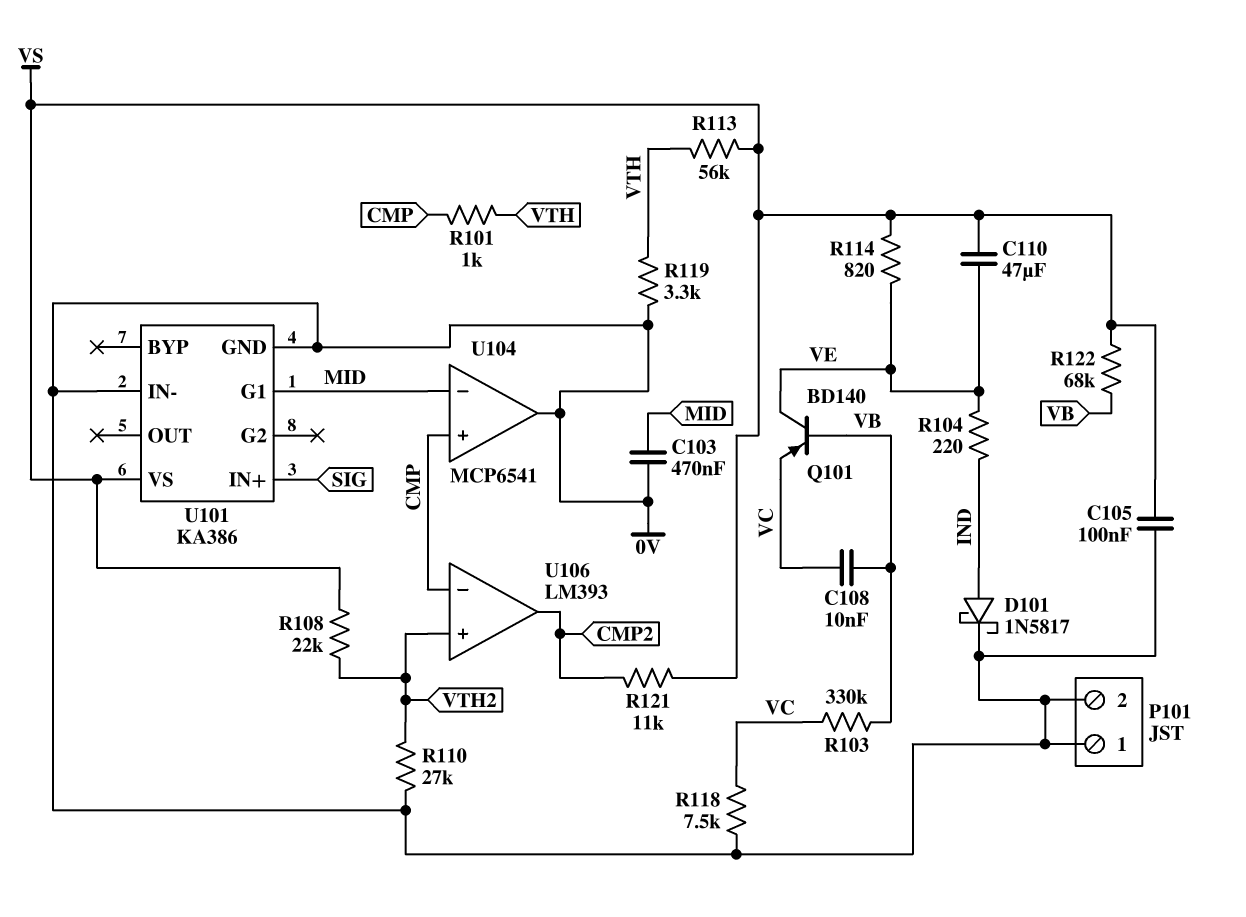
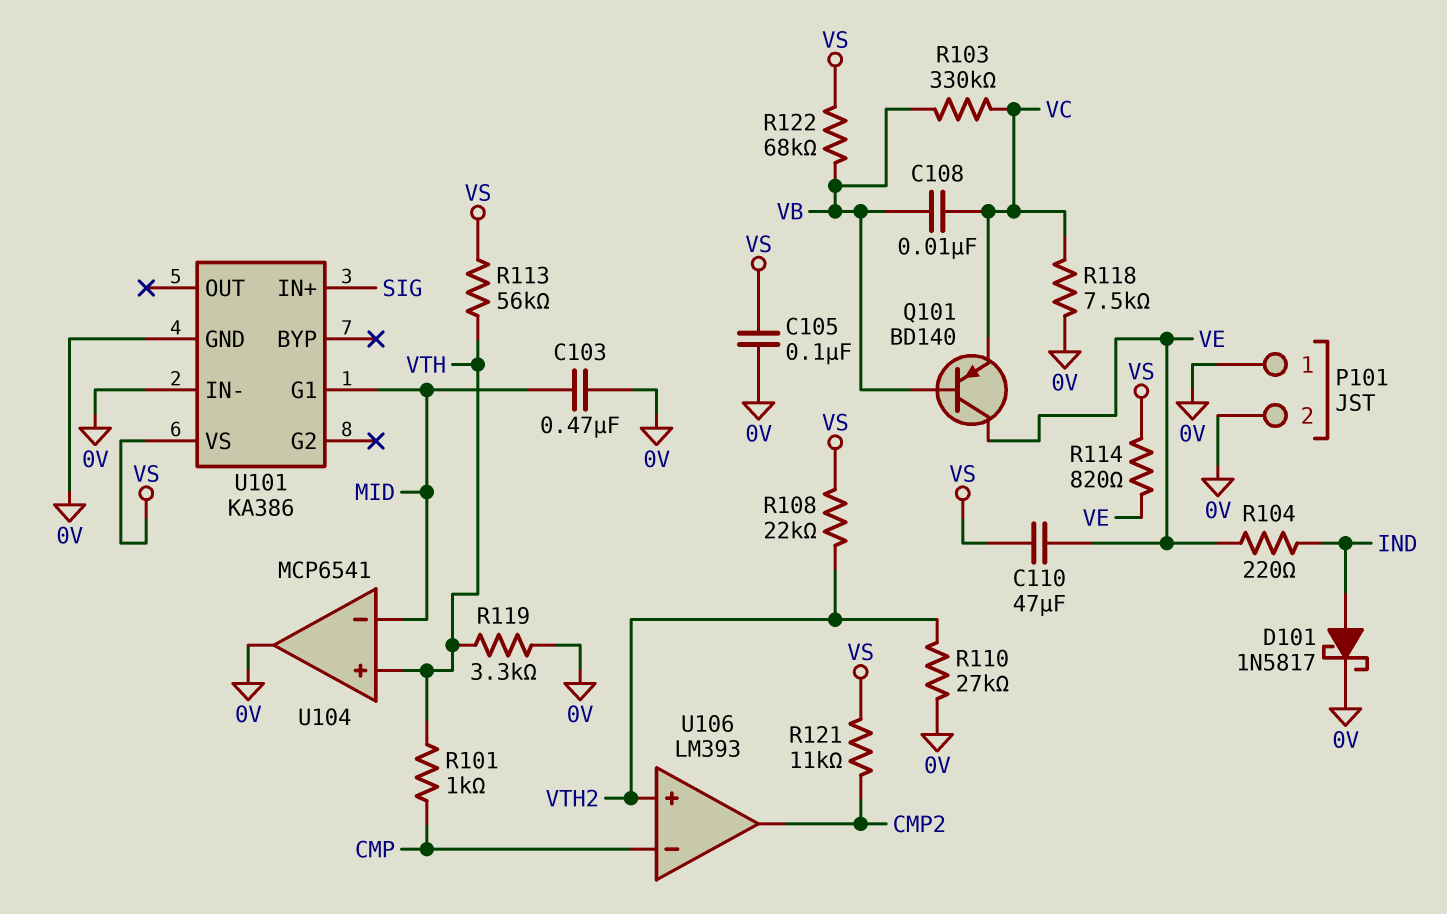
U104 pin in+: CMP -> VTH

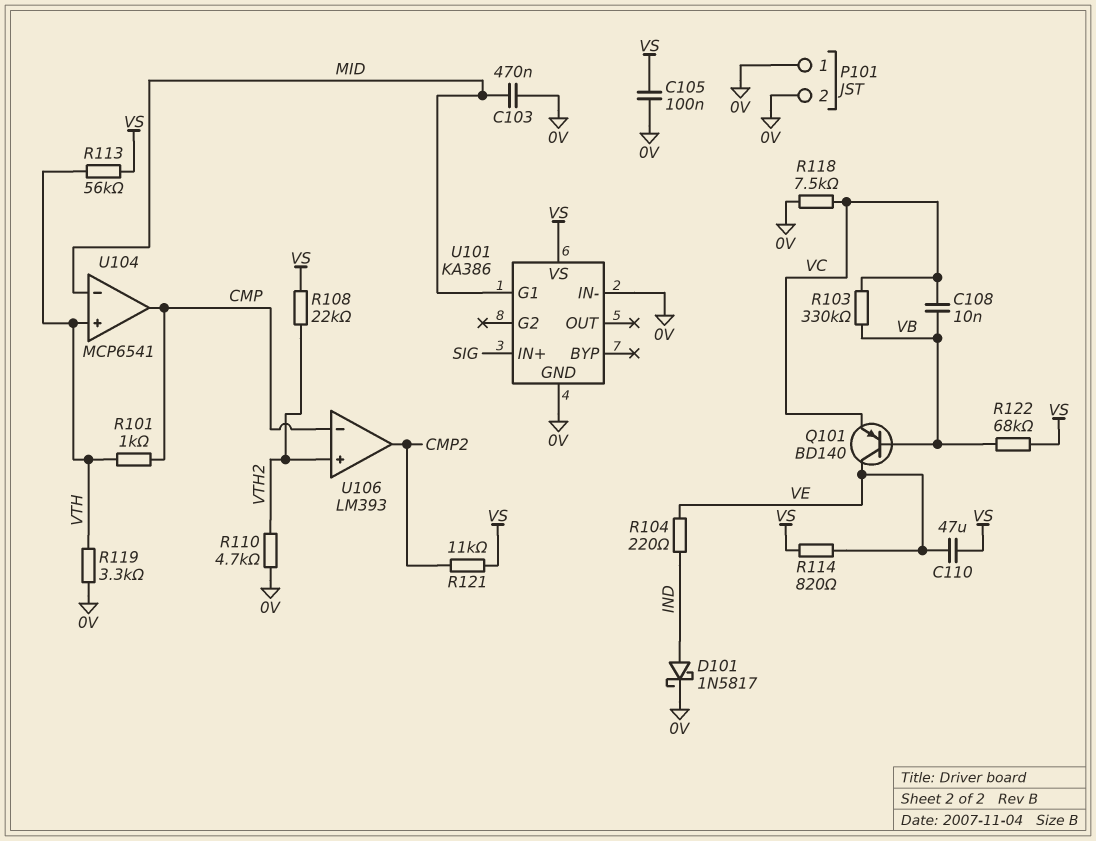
R110: 27k (0V, VTH2) -> 4.7k (0V, VTH2)
U104 pin out: 0V -> CMP

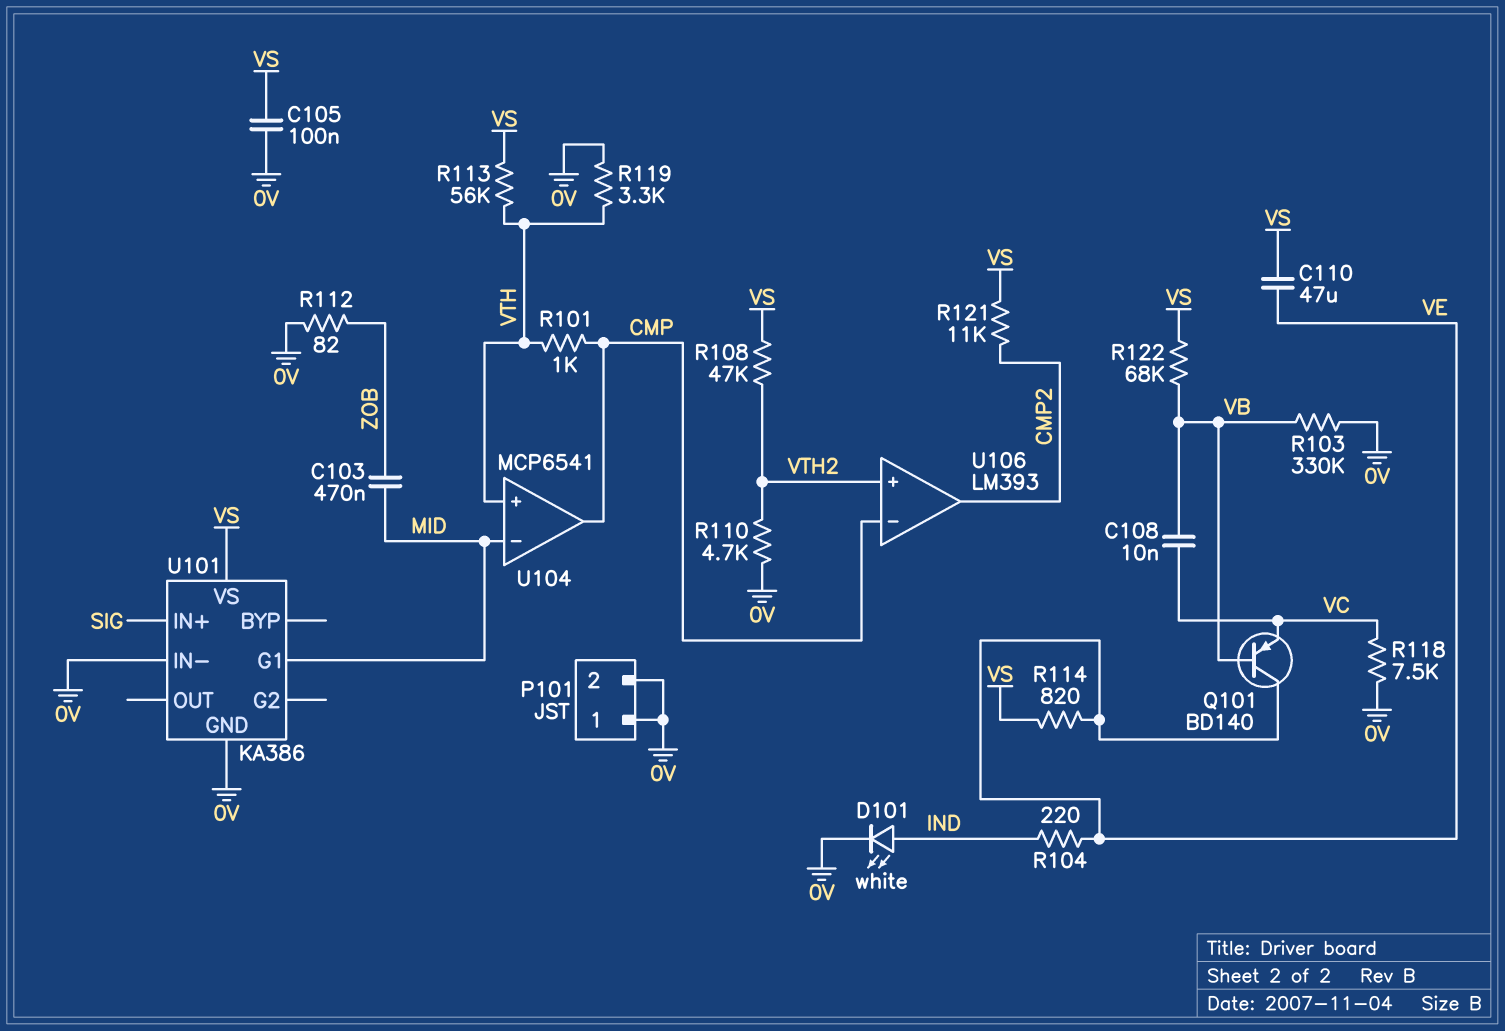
C103: 470nF (0V, MID) -> 470nF (MID, ZOB)
D101: schottky 1N5817 (A IND, K 0V) -> LED white (A IND, K 0V)
R103: 330k (VB, VC) -> 330k (0V, VB)
R108: 22k (VS, VTH2) -> 47k (VS, VTH2)
R112: none -> 82 (0V, ZOB)

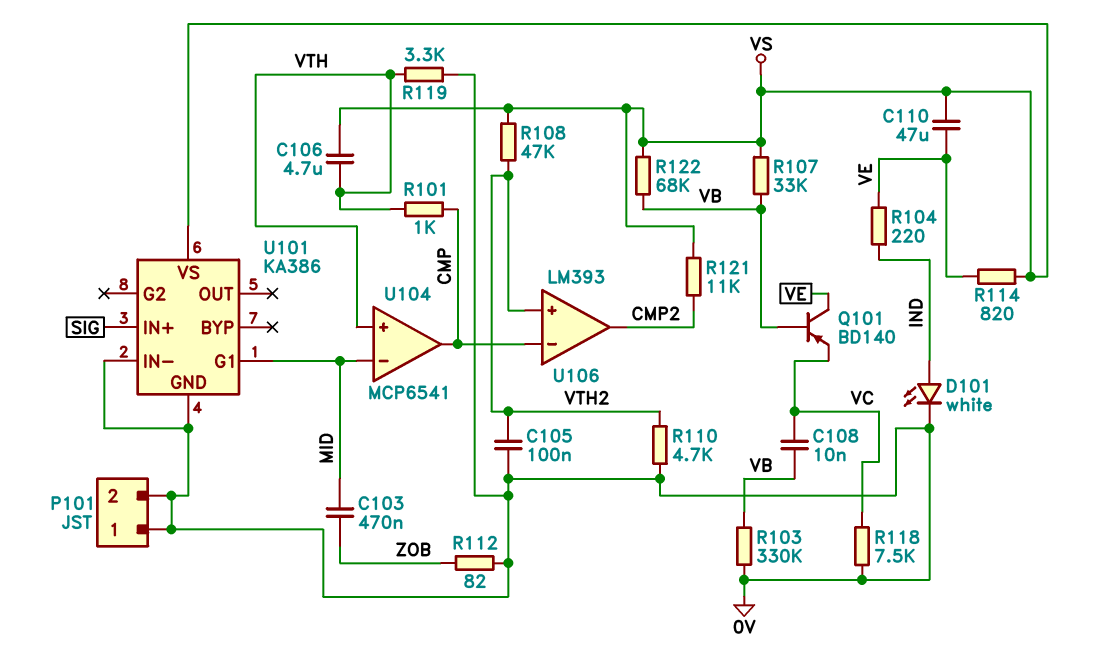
C105: 100nF (0V, VS) -> 100nF (0V, VTH2)
C106: none -> 4.7uF (VS, VTH)
R107: none -> 33k (VB, VS)
R113: 56k (VS, VTH) -> none

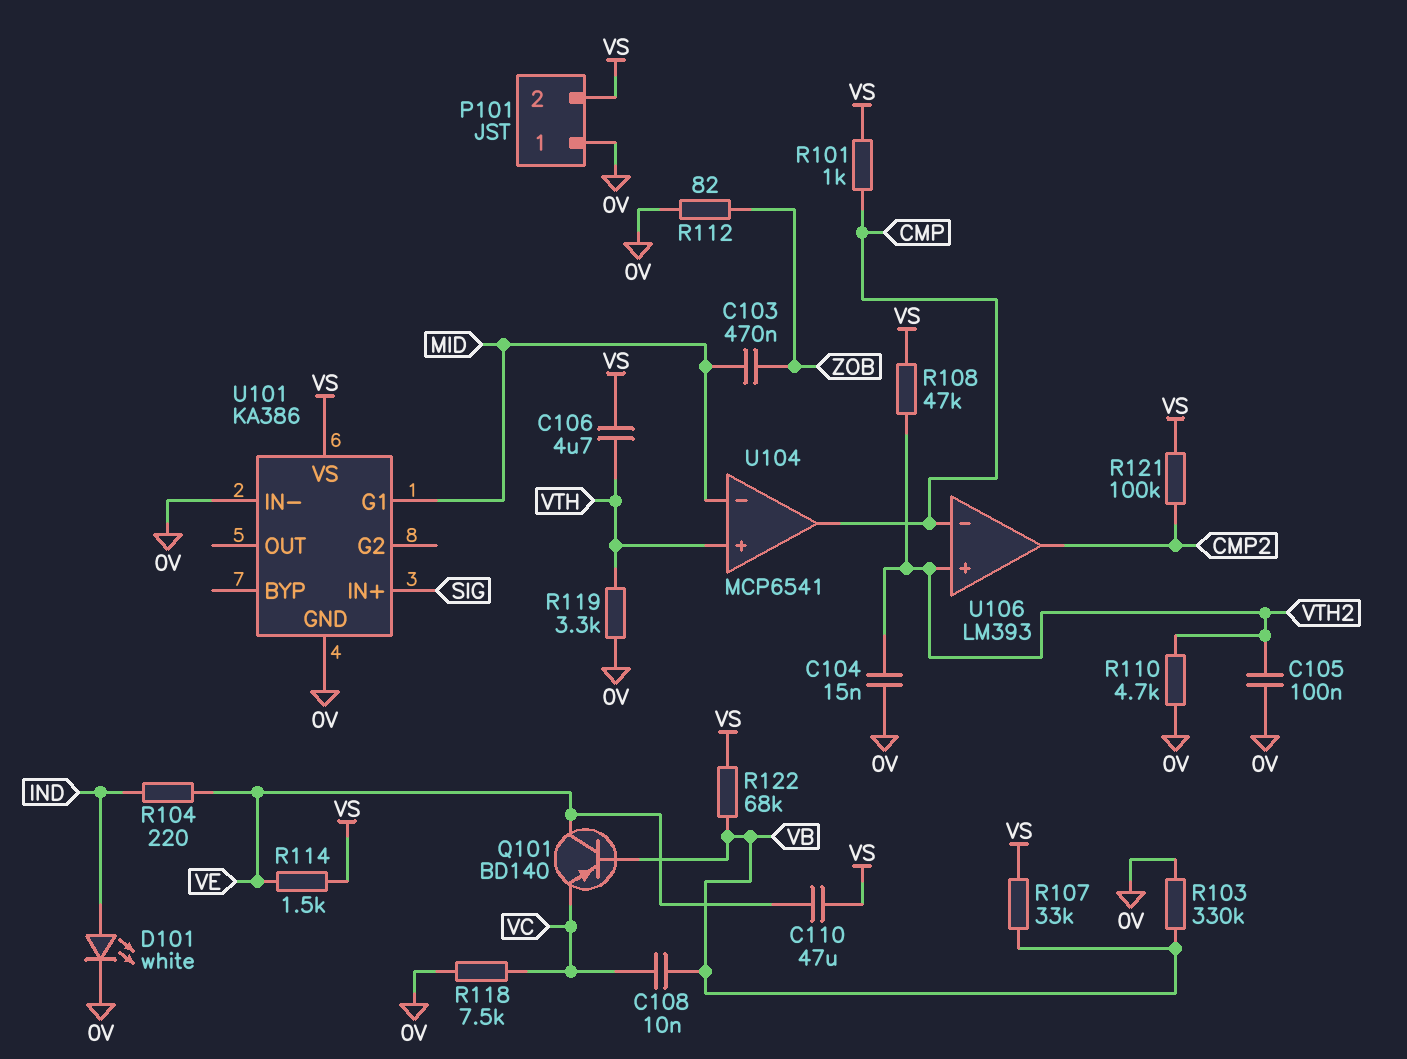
C104: none -> 15nF (0V, VTH2)
P101 pin 2: 0V -> VS
R101: 1k (CMP, VTH) -> 1k (CMP, VS)
R114: 820 (VE, VS) -> 1.5k (VE, VS)
R121: 11k (CMP2, VS) -> 100k (CMP2, VS)

